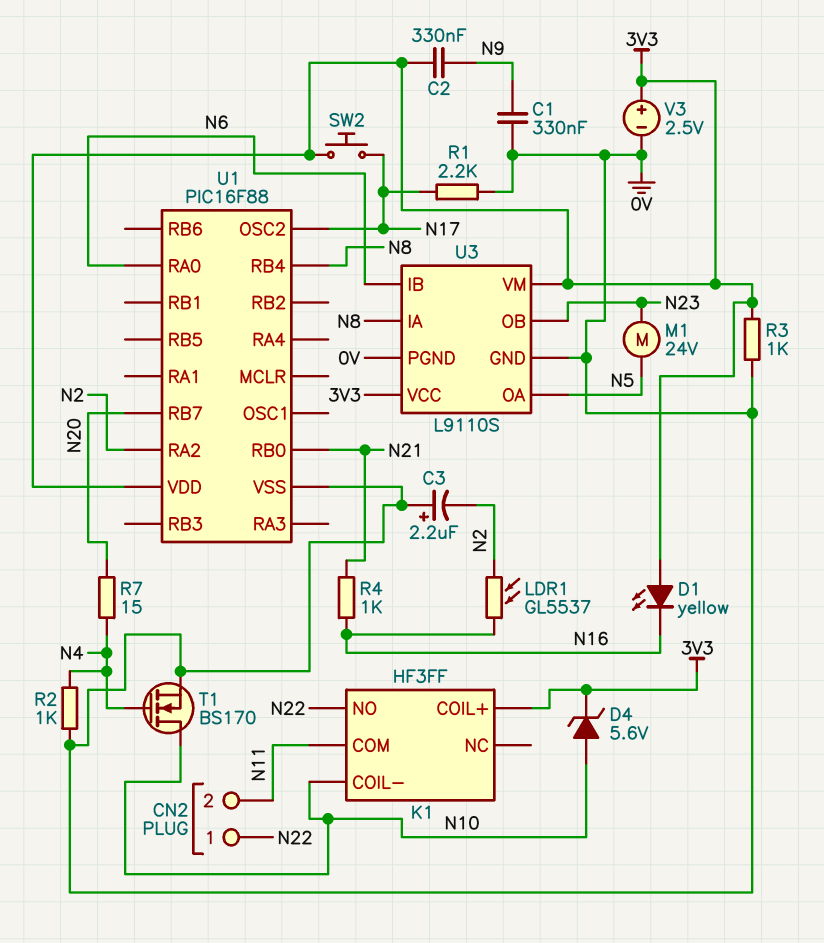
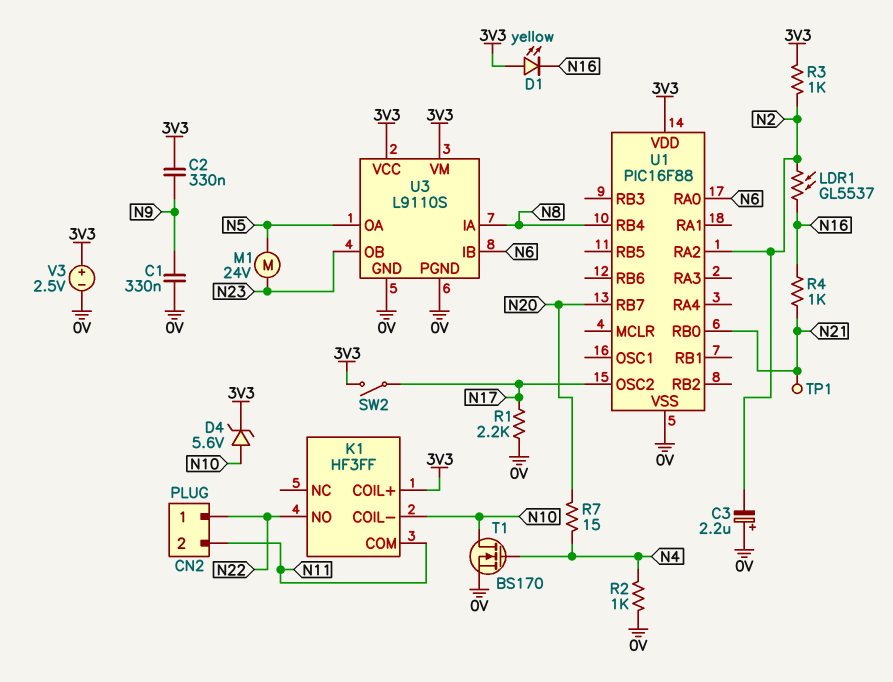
R3: 1k (0V, 3V3) -> 1k (3V3, N2)
SW2: button (3V3, N17) -> switch (3V3, N17)
TP1: none -> test point (N21)

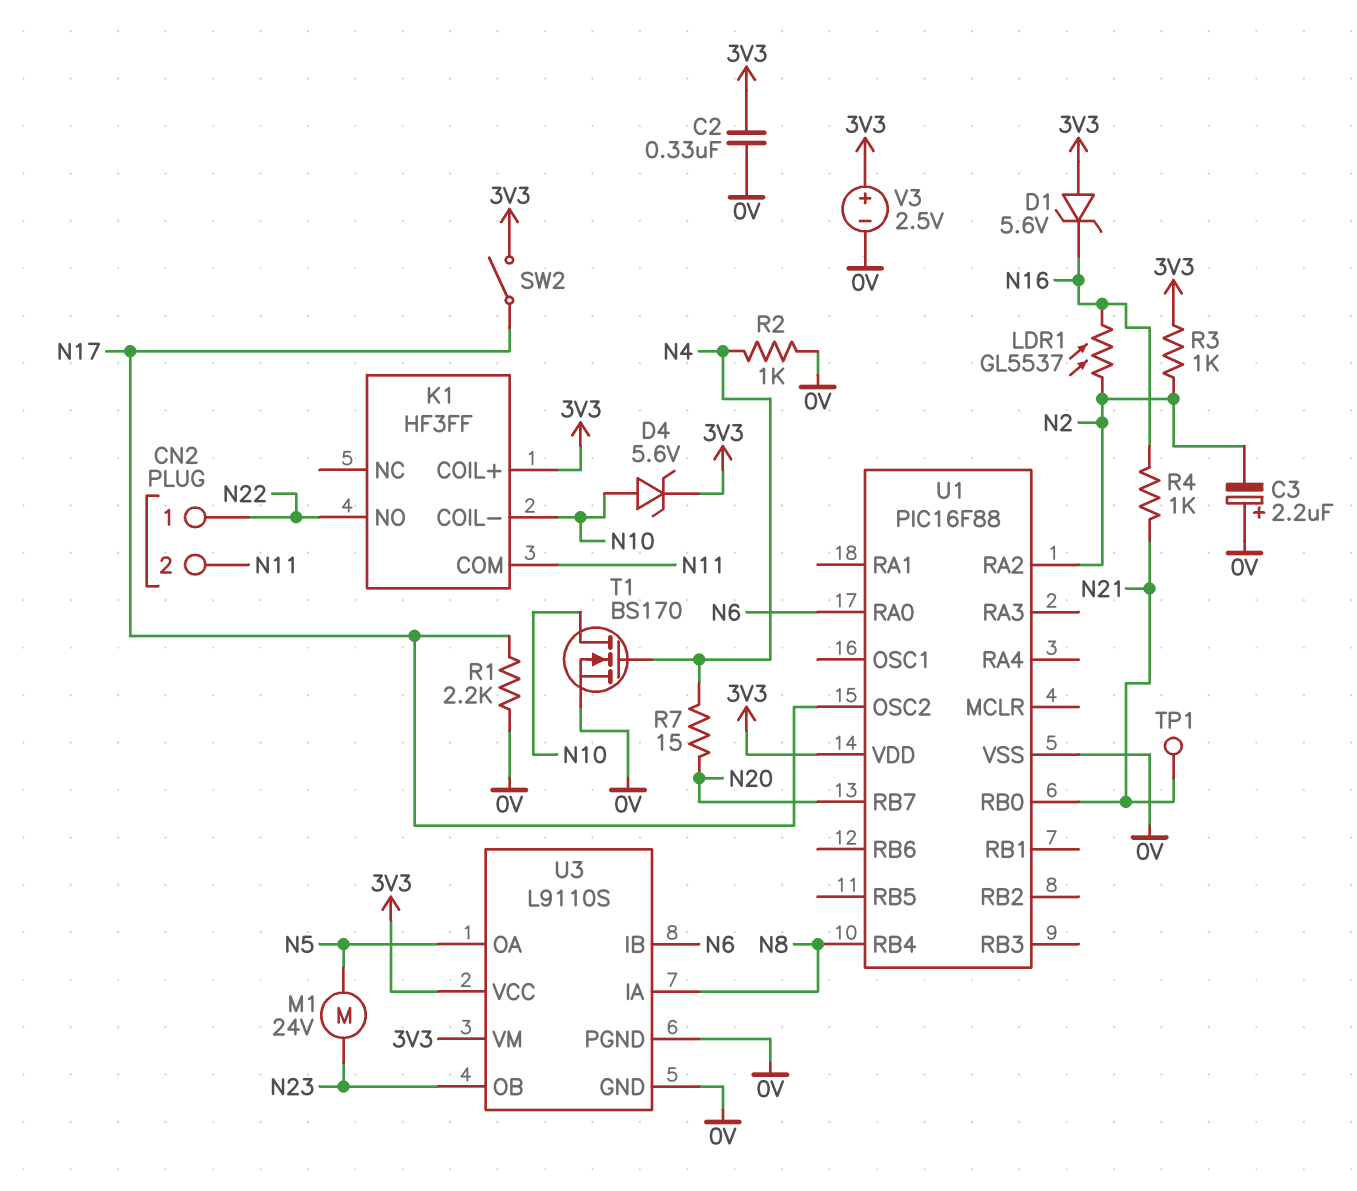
C1: 330nF (0V, N9) -> none
C2: 330nF (3V3, N9) -> 330nF (0V, 3V3)
D1: LED yellow (A 3V3, K N16) -> zener 5.6V (A 3V3, K N16)

